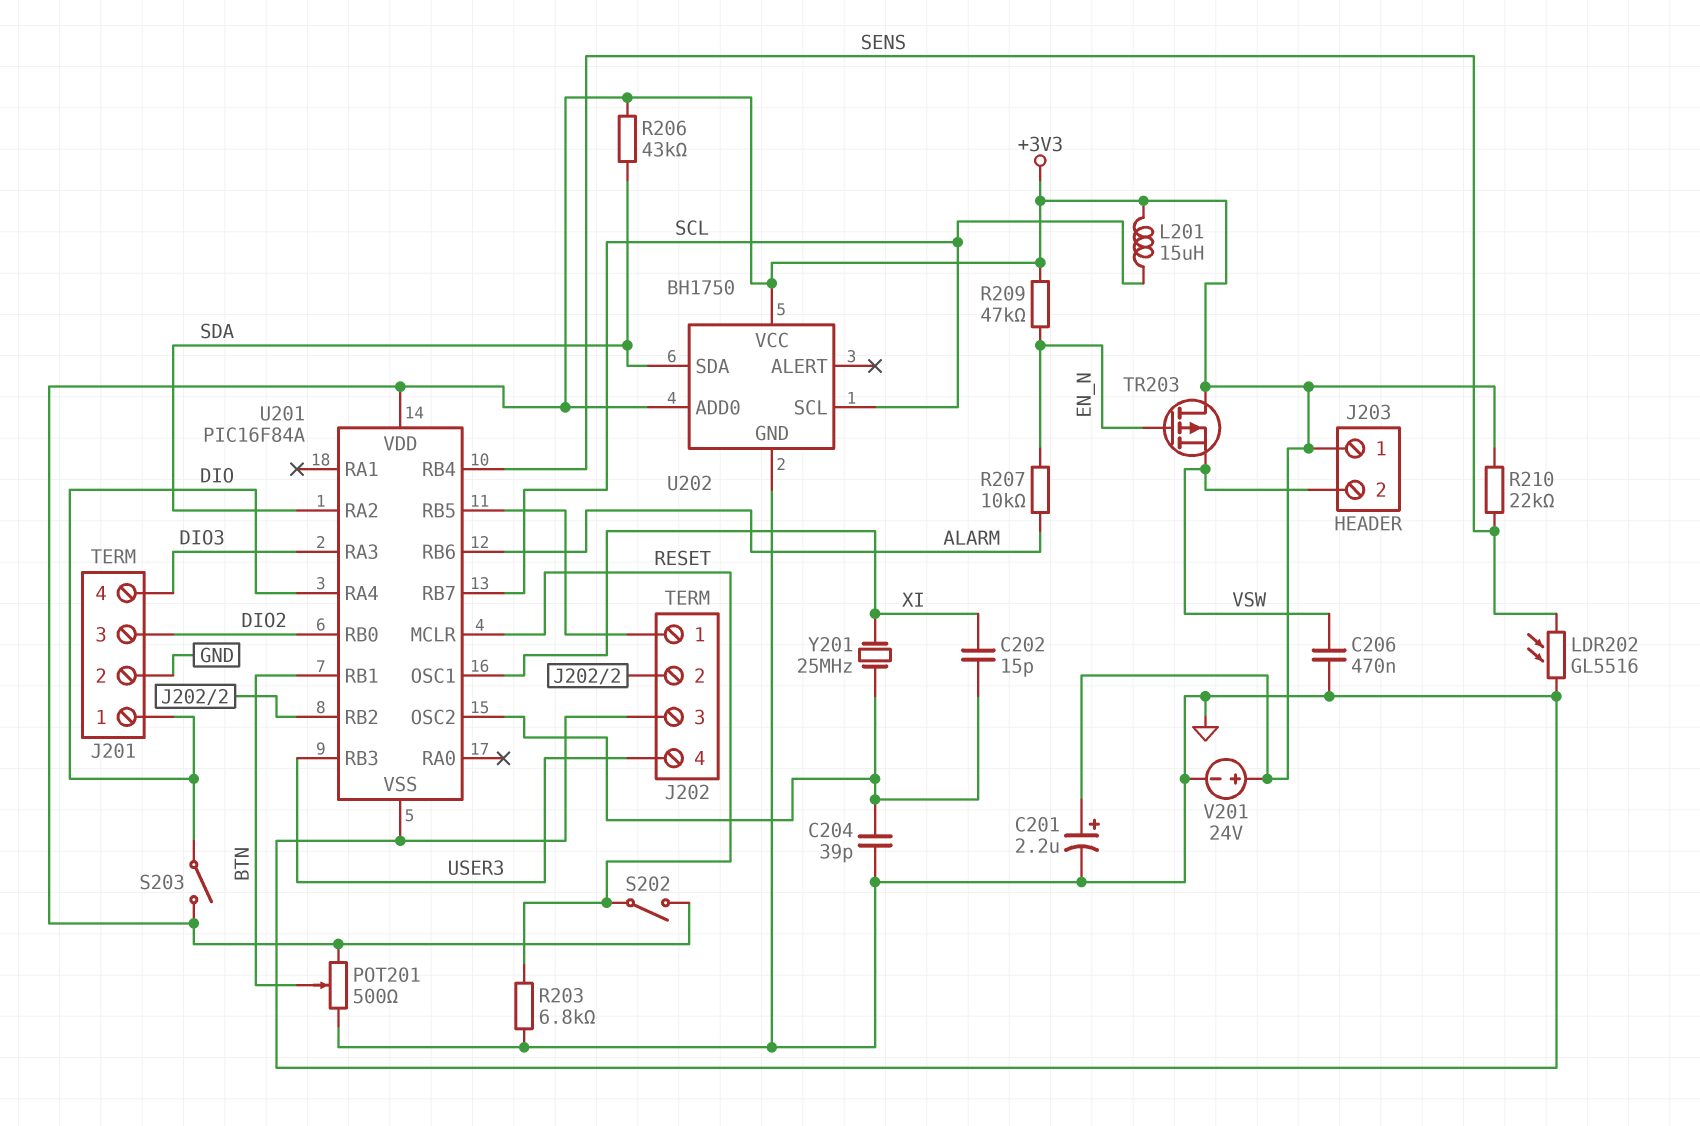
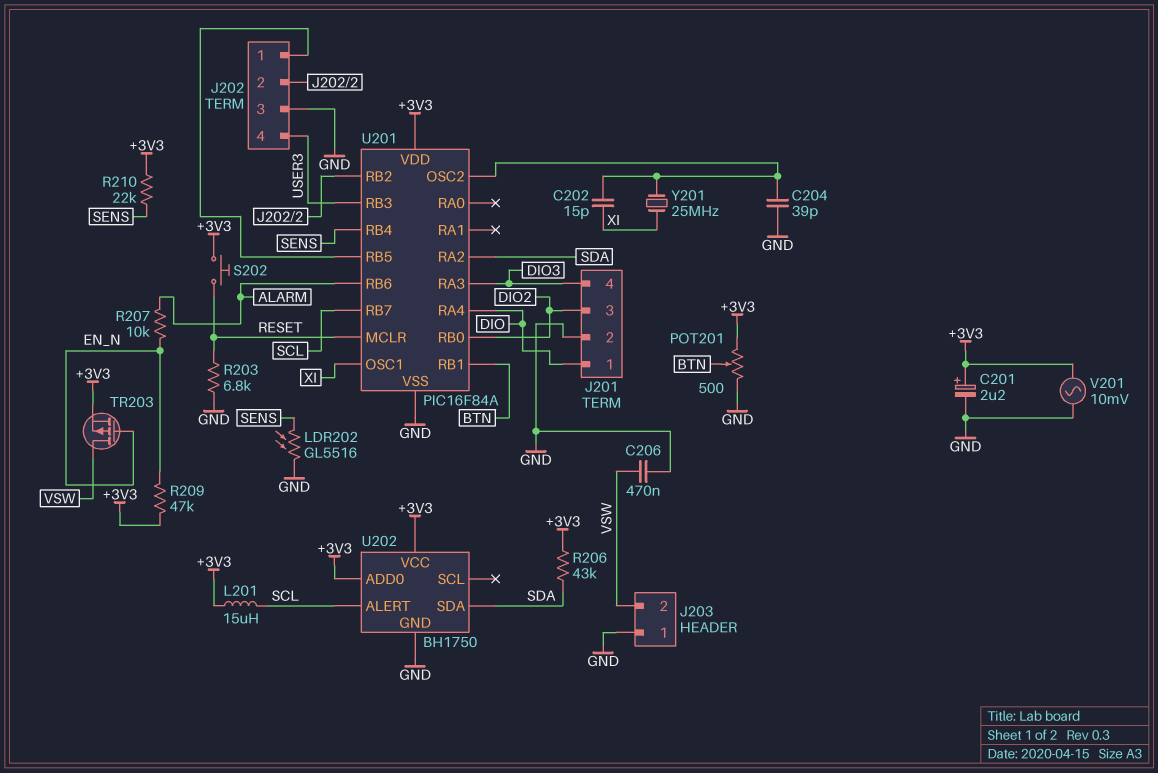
J203 pin 1: +3V3 -> GND
S202: switch (+3V3, RESET) -> button (+3V3, RESET)
S203: switch (+3V3, DIO) -> none
TR203: PMOS (G EN_N, D +3V3, S VSW) -> PMOS (G EN_N, D VSW, S +3V3)
U202 pin ALERT: none -> SCL
U202 pin SCL: SCL -> none
V201: 24V (plus +3V3, minus GND) -> AC 10mV (+3V3, GND)

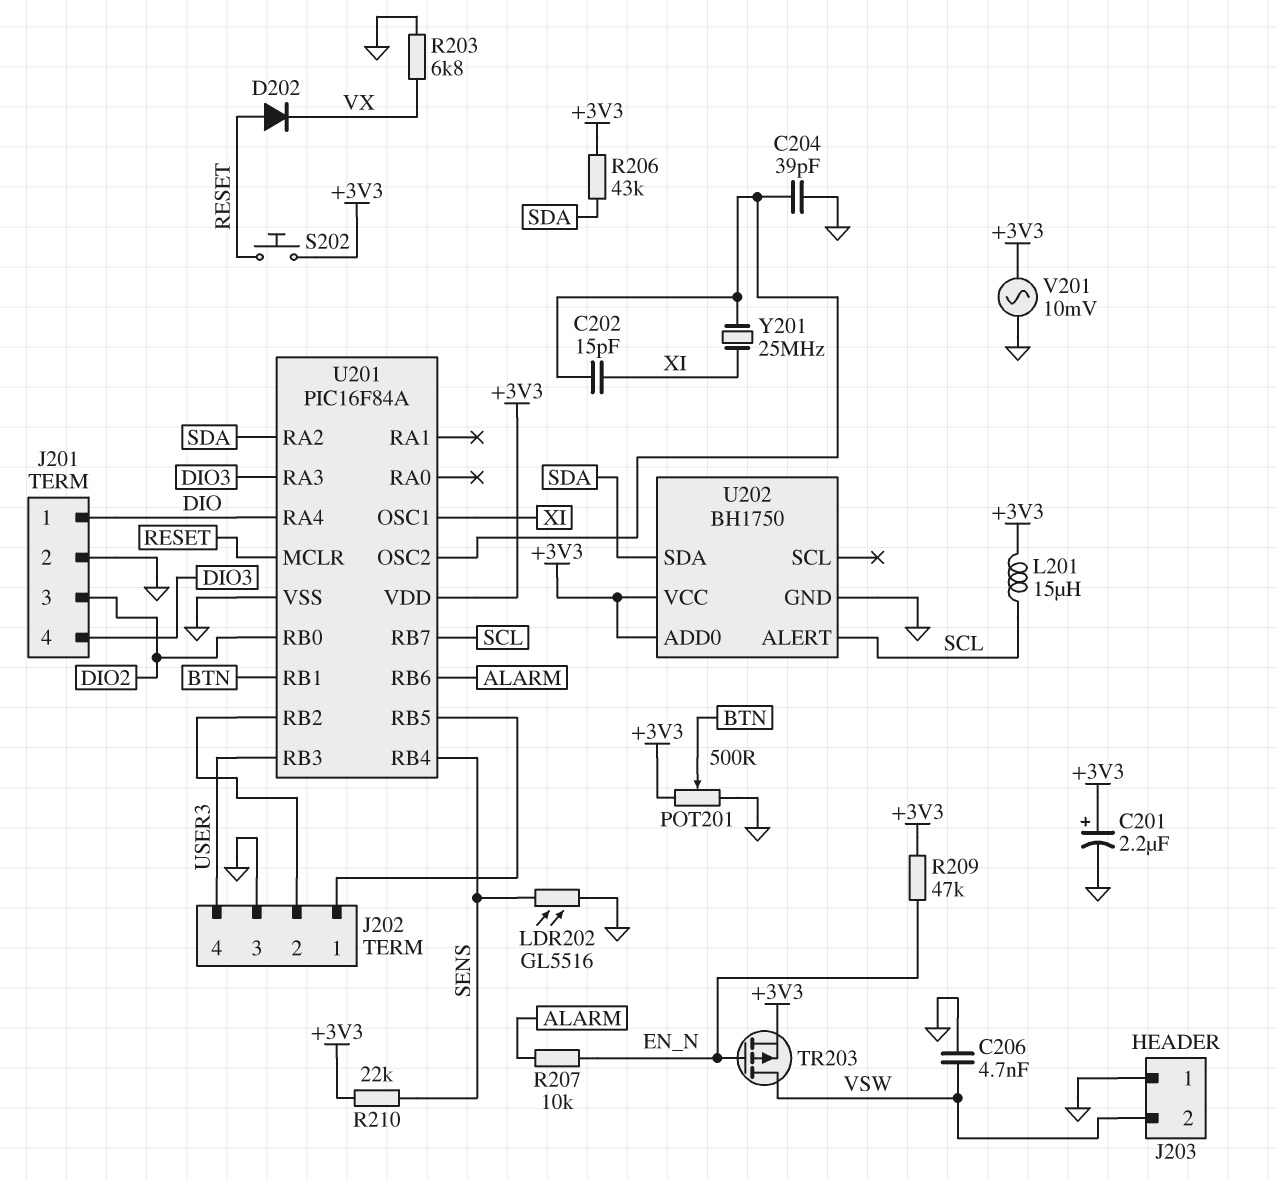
C206: 470nF (GND, VSW) -> 4.7nF (GND, VSW)
D202: none -> diode (A RESET, K VX)
R203: 6.8k (GND, RESET) -> 6.8k (GND, VX)

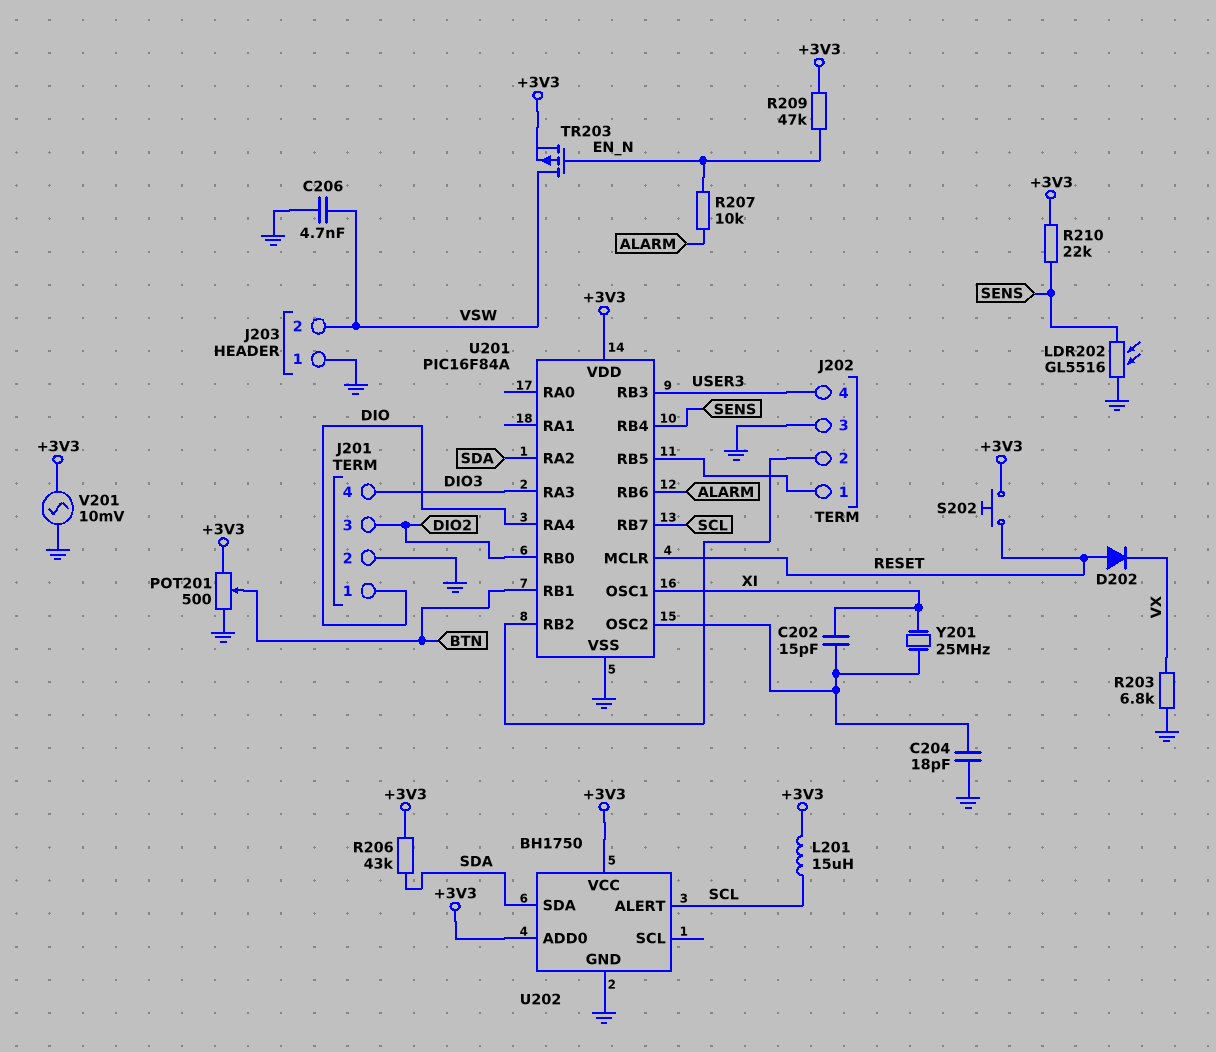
C201: 2.2uF (plus +3V3, minus GND) -> none
C204: 39pF (GND, U201/OSC2) -> 18pF (GND, U201/OSC2)

